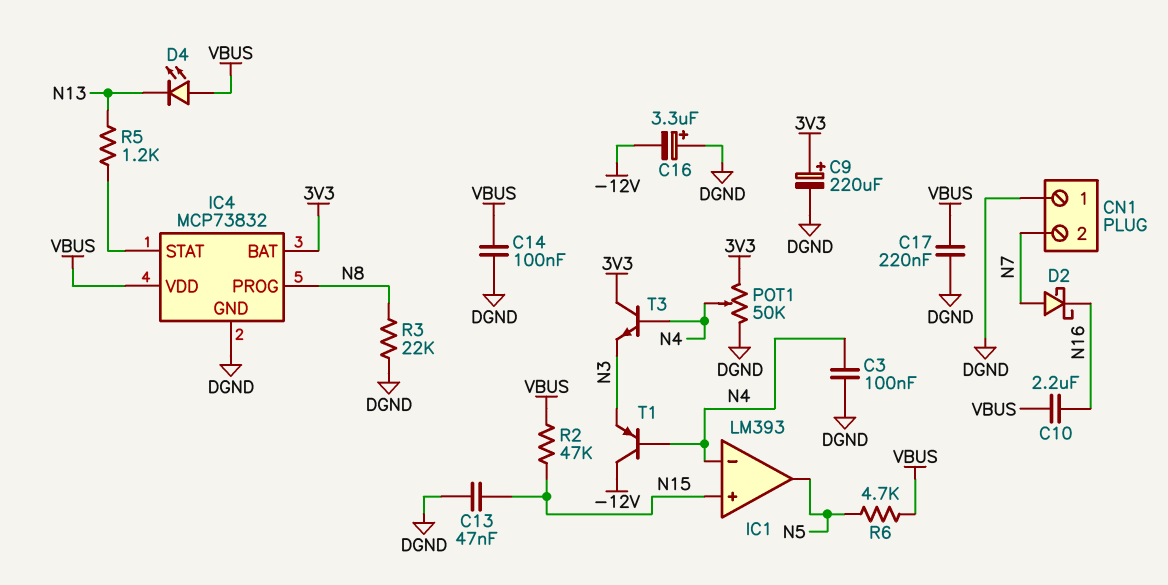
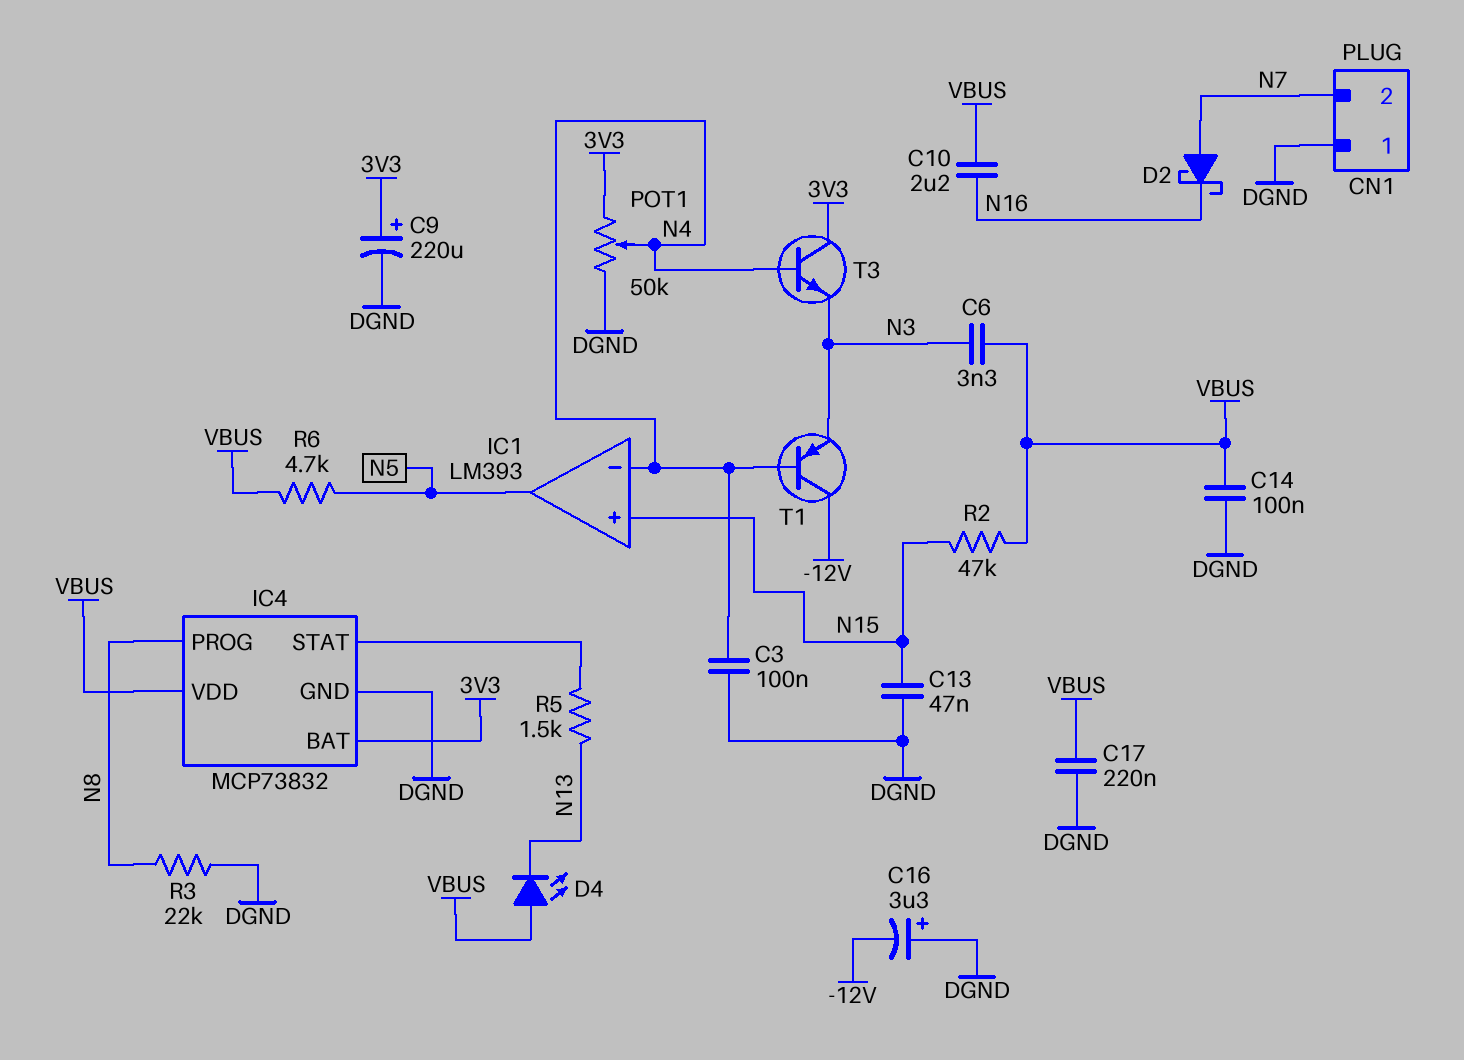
C6: none -> 3.3nF (N3, VBUS)
R5: 1.2k (IC4/STAT, N13) -> 1.5k (IC4/STAT, N13)

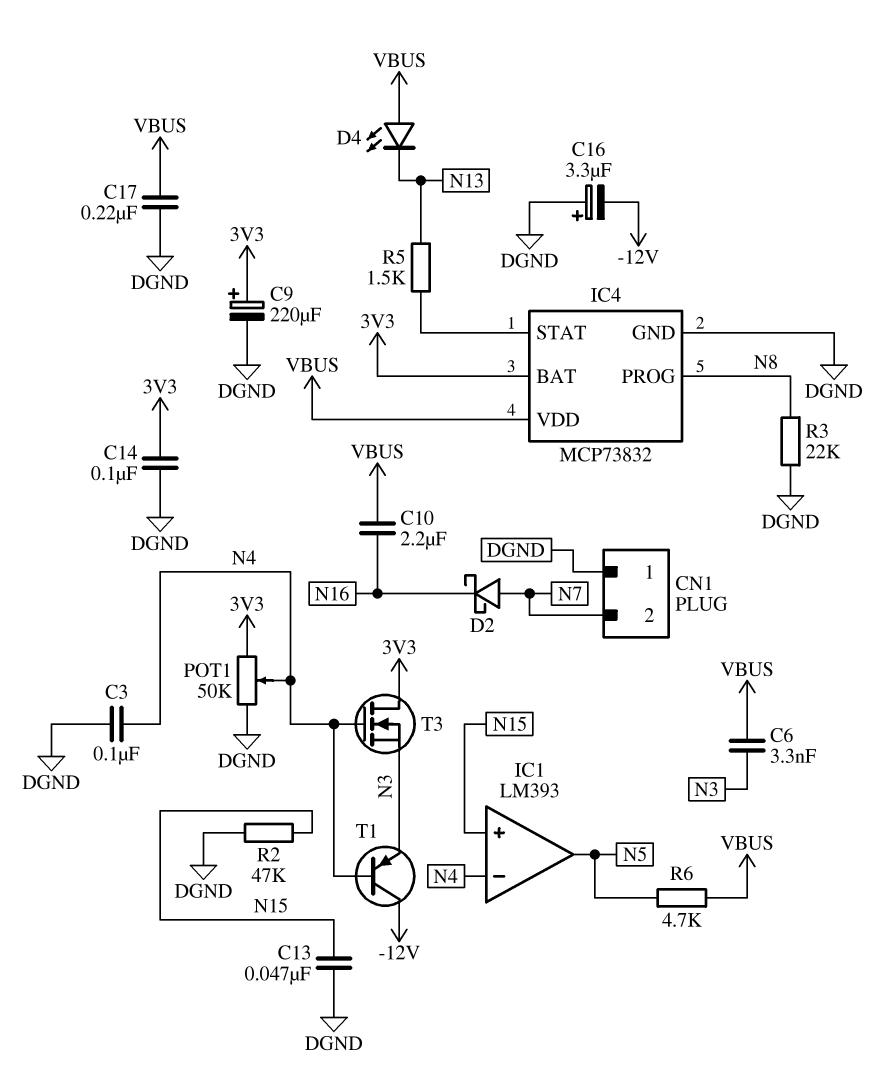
C14: 100nF (DGND, VBUS) -> 100nF (3V3, DGND)
R2: 47k (N15, VBUS) -> 47k (DGND, N15)
T3: NPN (B N4, C 3V3, E N3) -> NMOS (G N4, D 3V3, S N3)

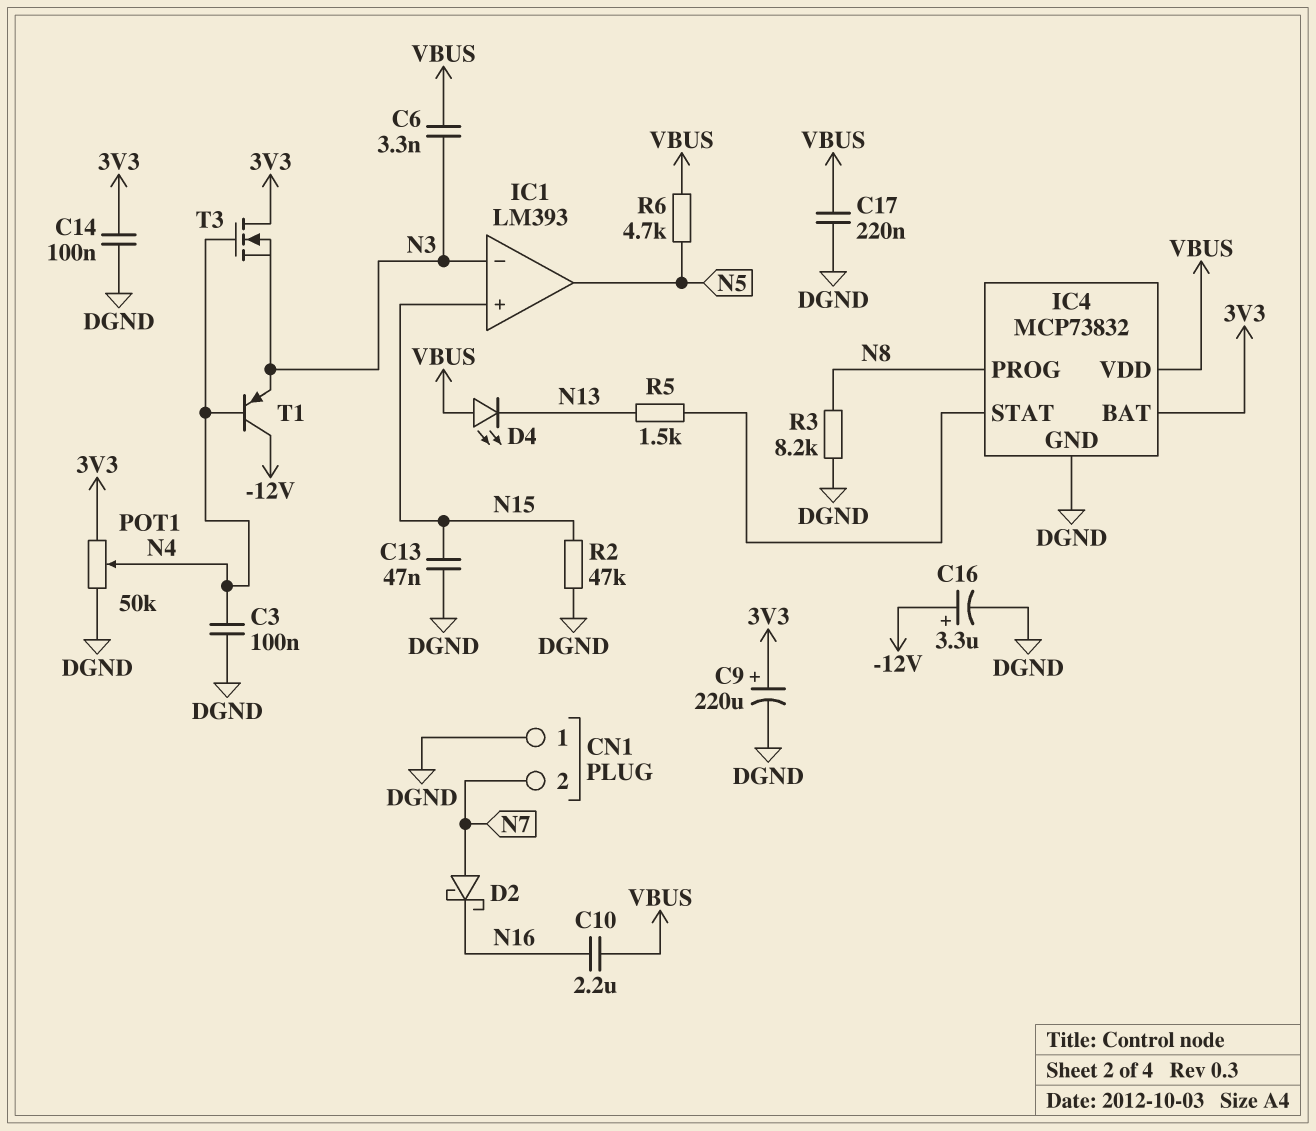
C16: 3.3uF (plus DGND, minus -12V) -> 3.3uF (plus -12V, minus DGND)
IC1 pin in-: N4 -> N3
R3: 22k (DGND, N8) -> 8.2k (DGND, N8)

